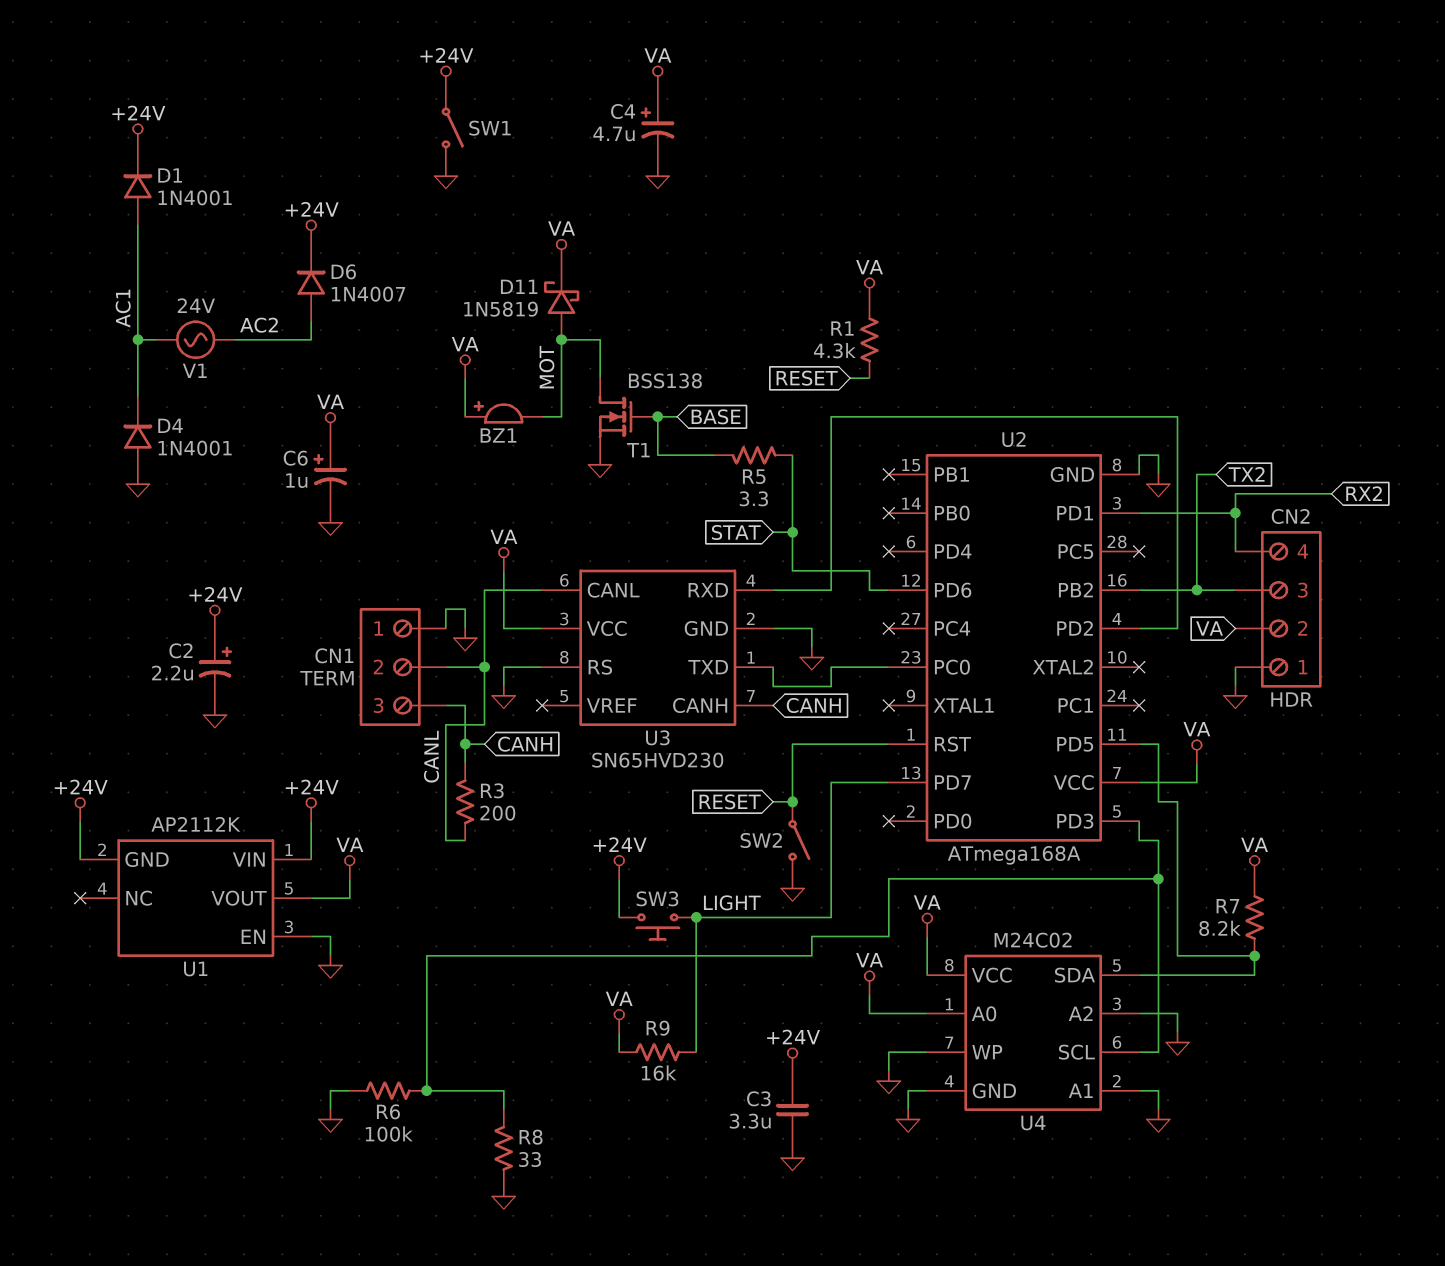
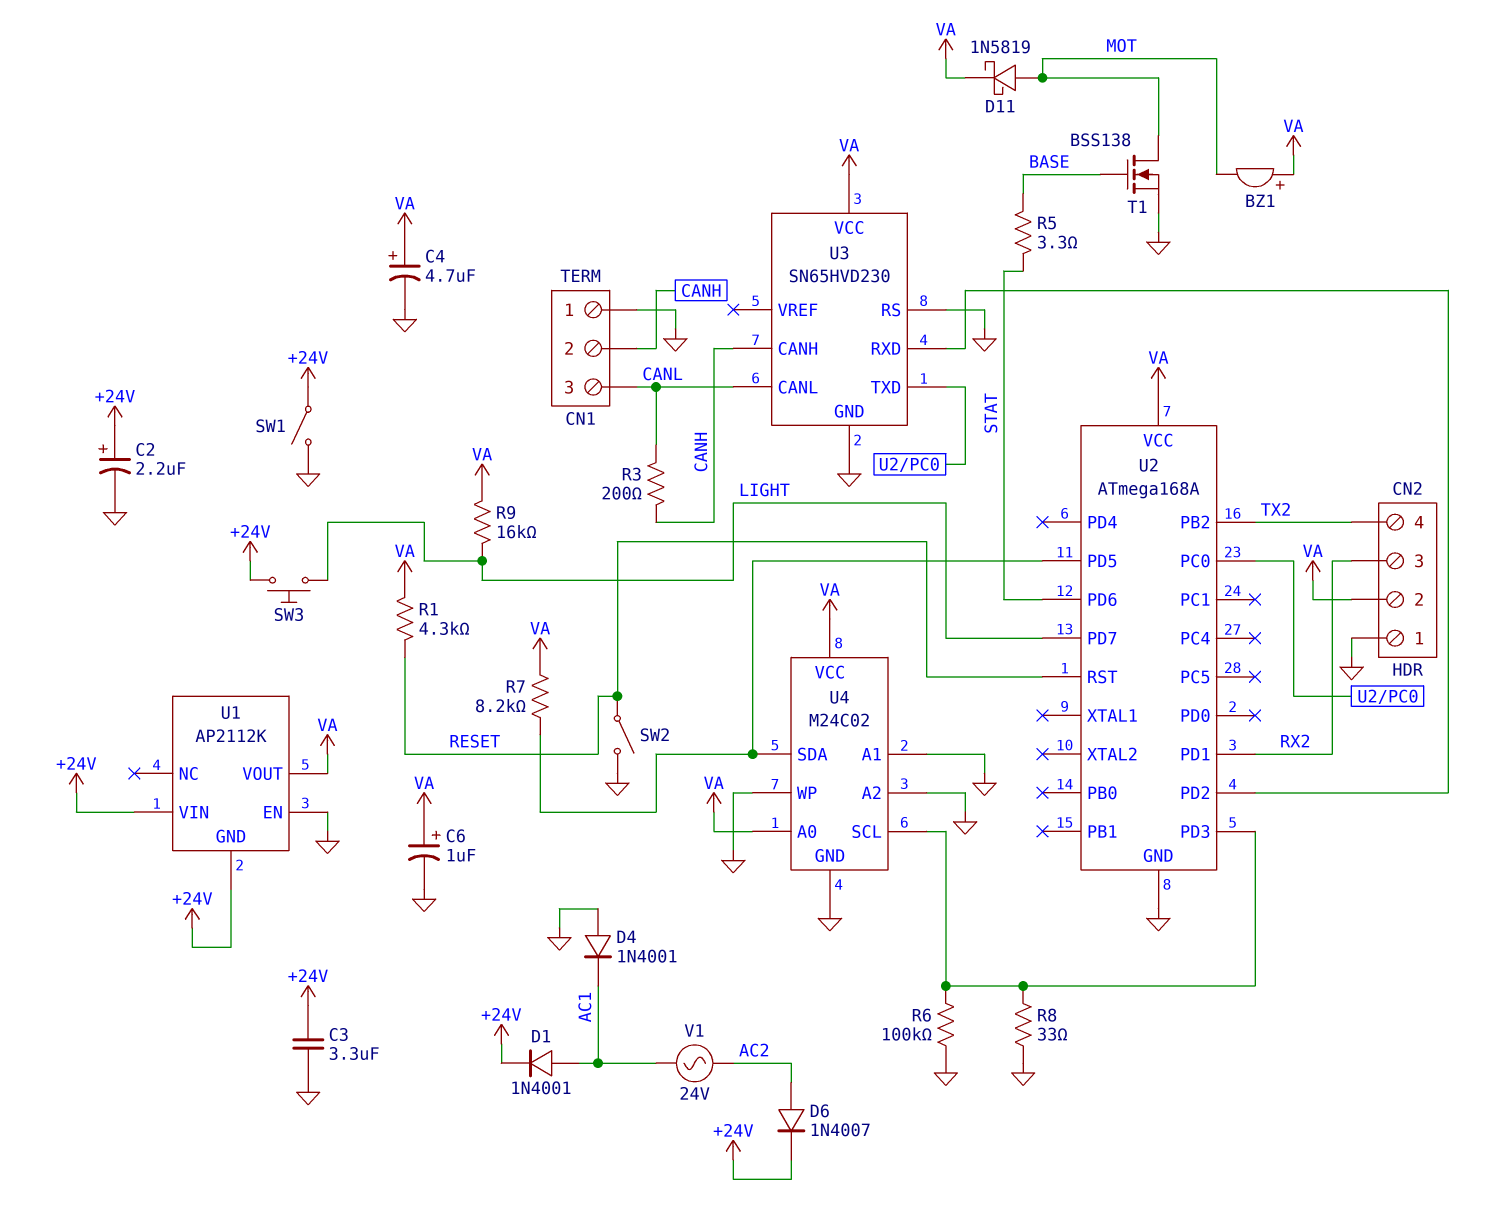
CN1 pin 2: CANL -> CANH
CN1 pin 3: CANH -> CANL
CN2 pin 3: TX2 -> RX2
CN2 pin 4: RX2 -> TX2

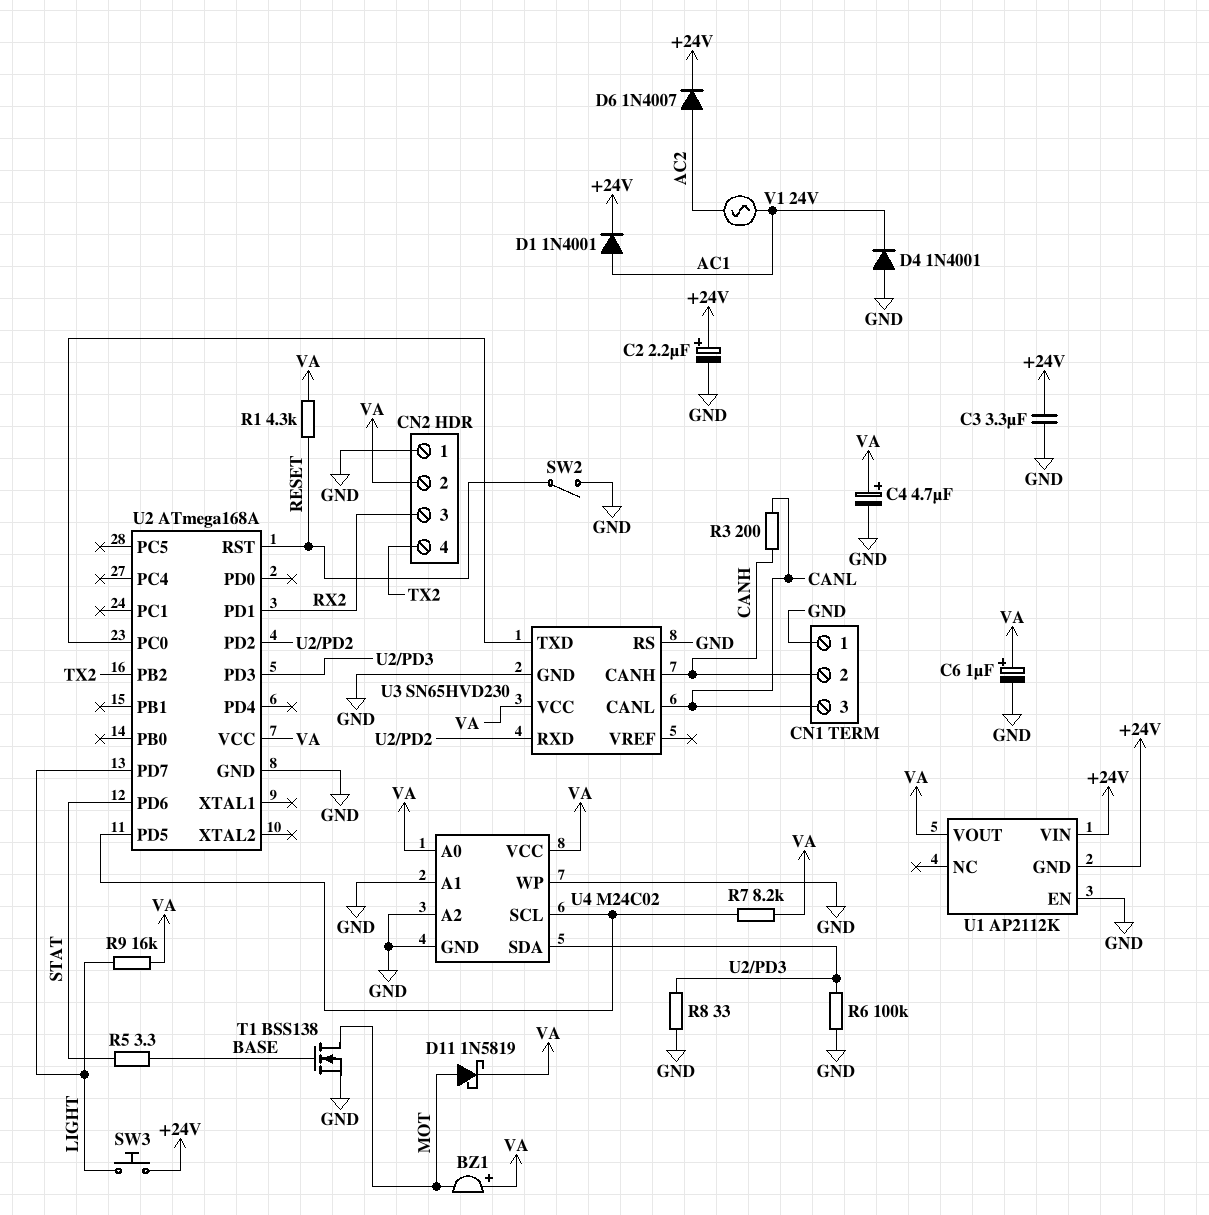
SW1: switch (+24V, GND) -> none
U4 pin SCL: U2/PD3 -> U2/PD5
U4 pin SDA: U2/PD5 -> U2/PD3

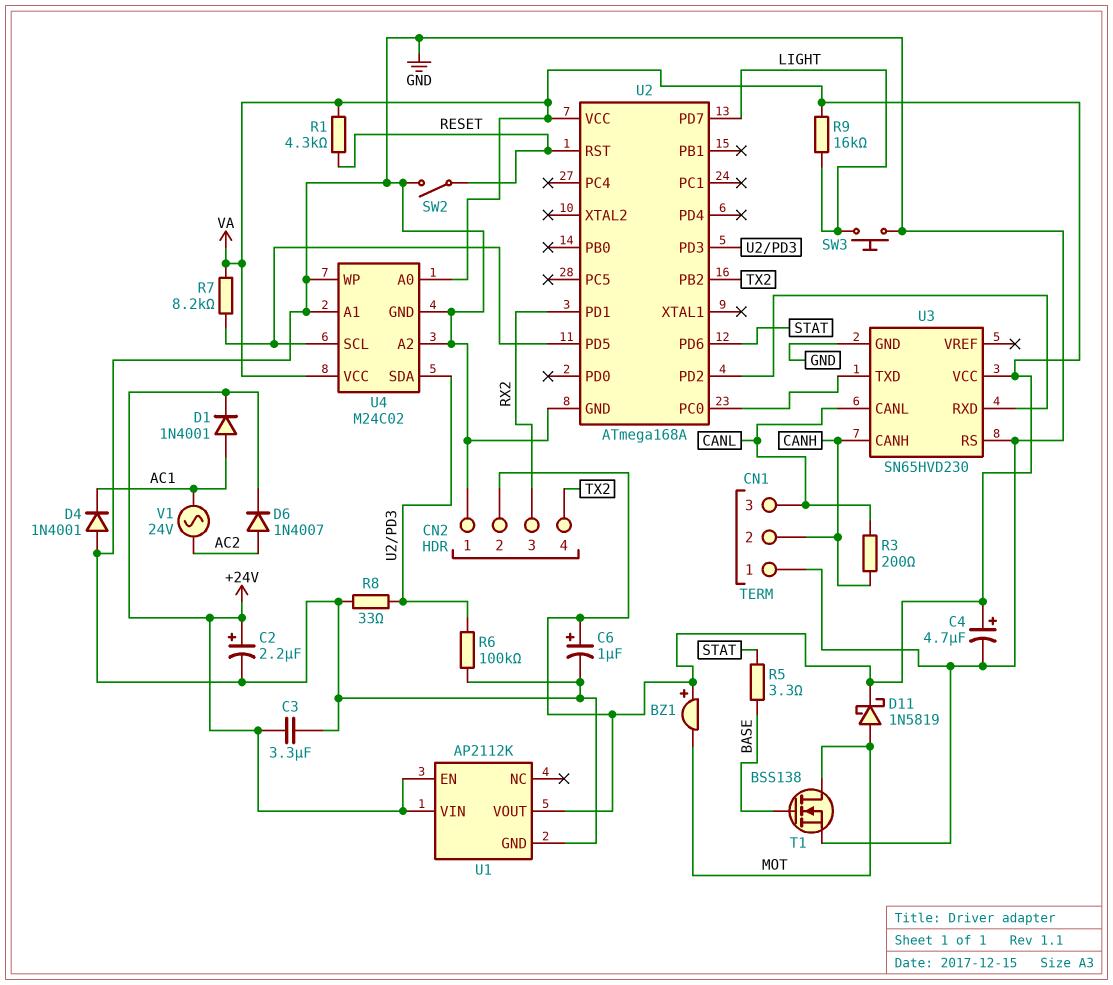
SW3: button (+24V, LIGHT) -> button (GND, LIGHT)
U1 pin EN: GND -> +24V
U1 pin GND: +24V -> GND

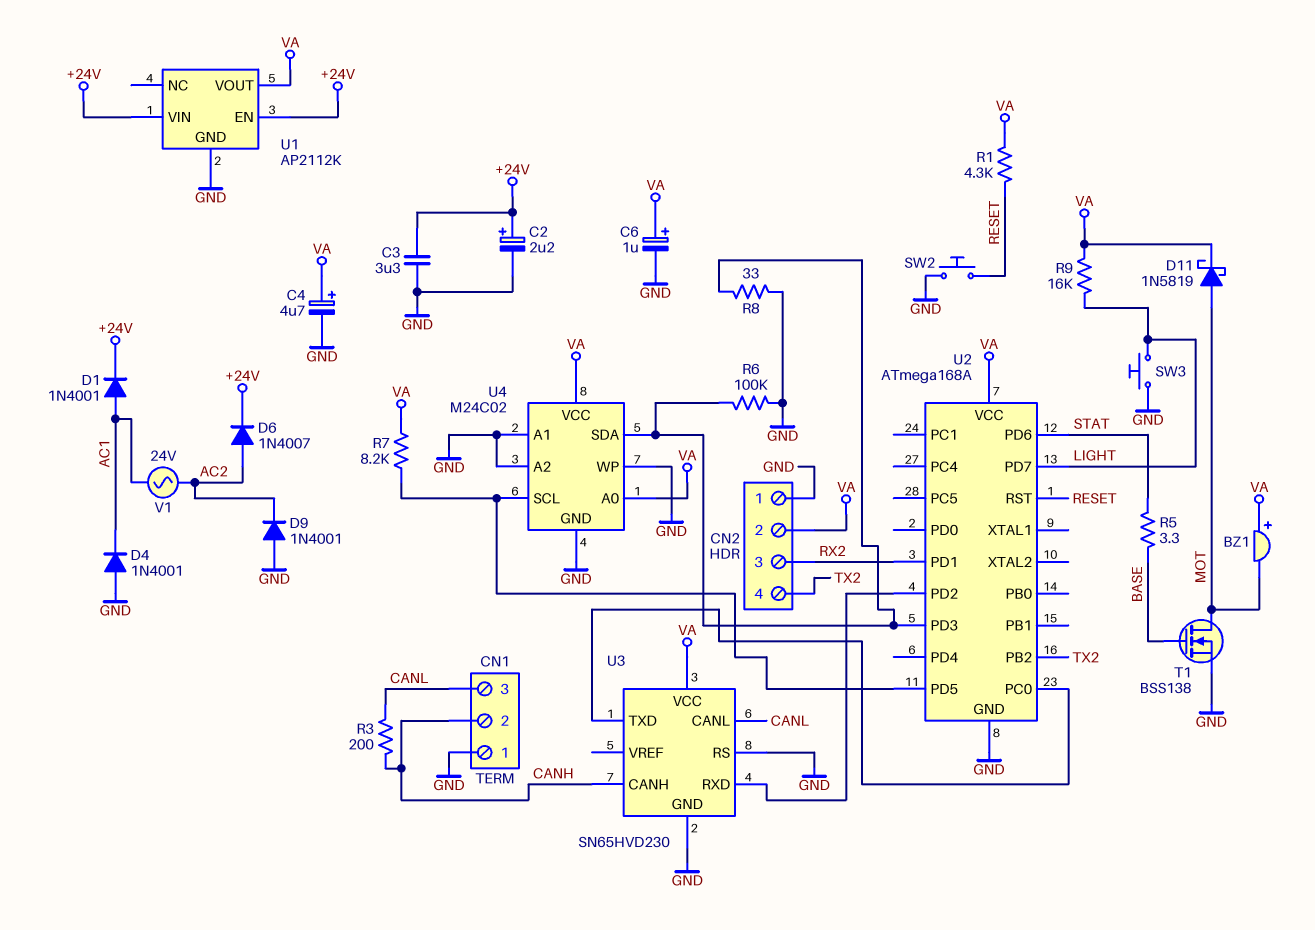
D9: none -> diode 1N4001 (A GND, K AC2)
SW2: switch (GND, RESET) -> button (GND, RESET)

